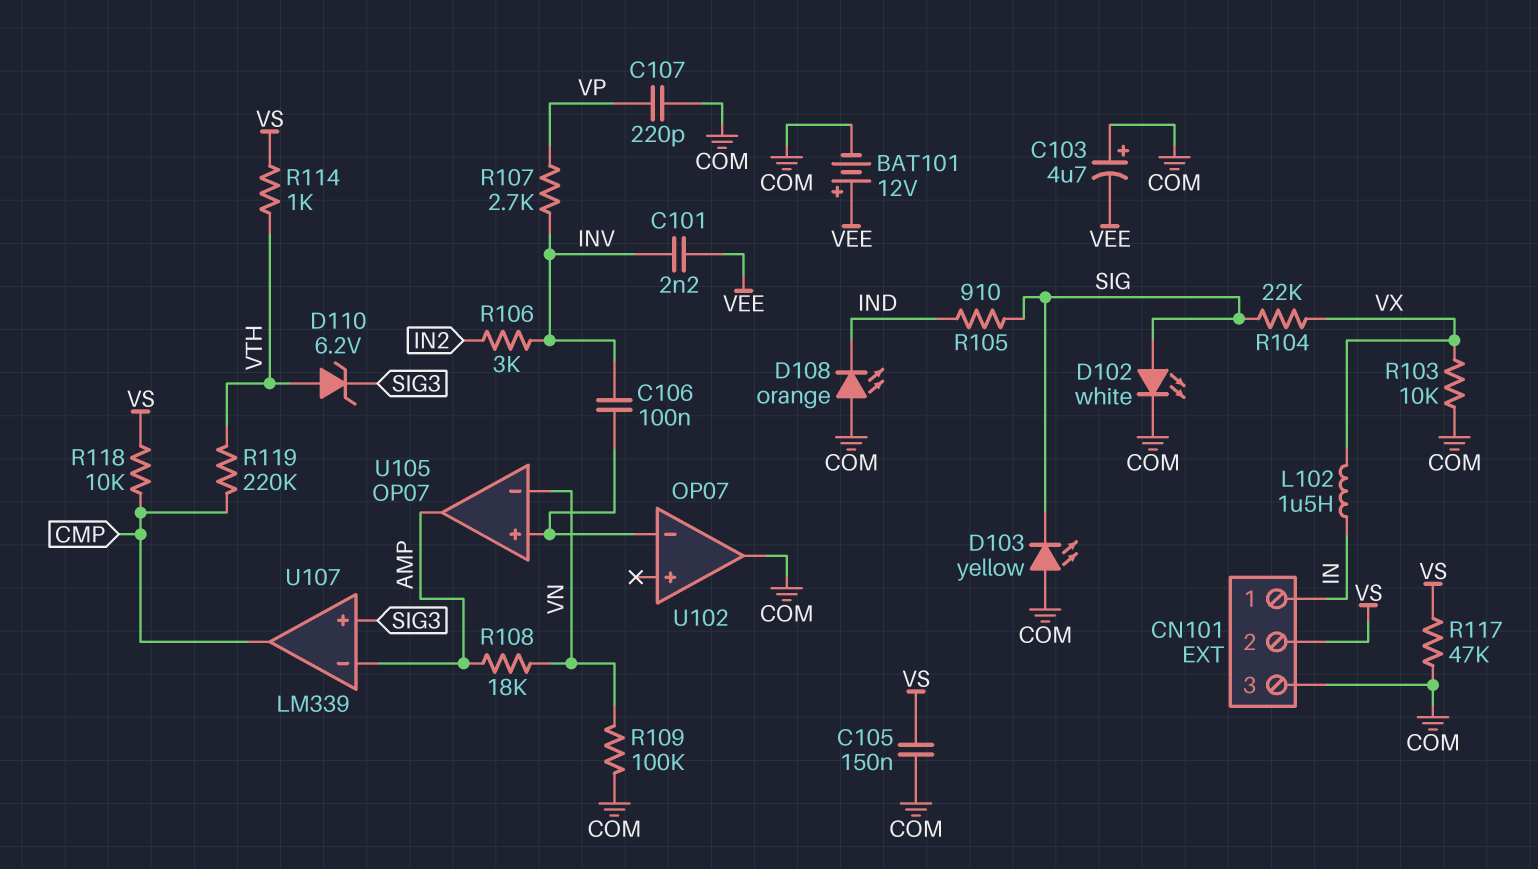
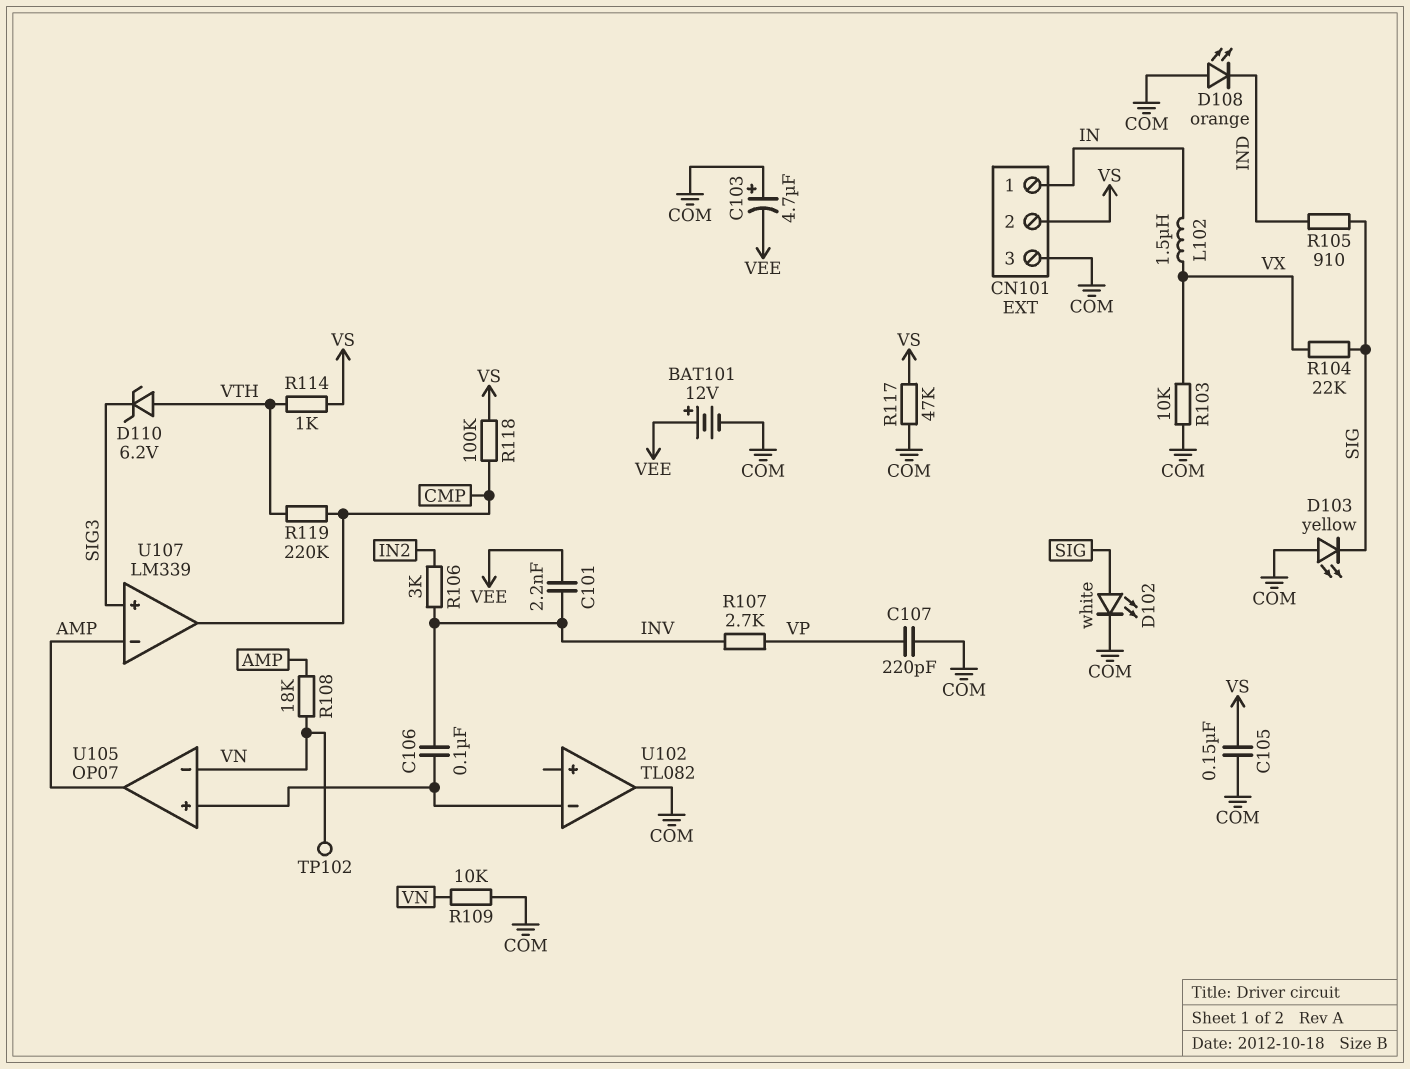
R109: 100k (COM, VN) -> 10k (COM, VN)
R118: 10k (CMP, VS) -> 100k (CMP, VS)
TP102: none -> test point (VN)
U102: OP07 -> TL082

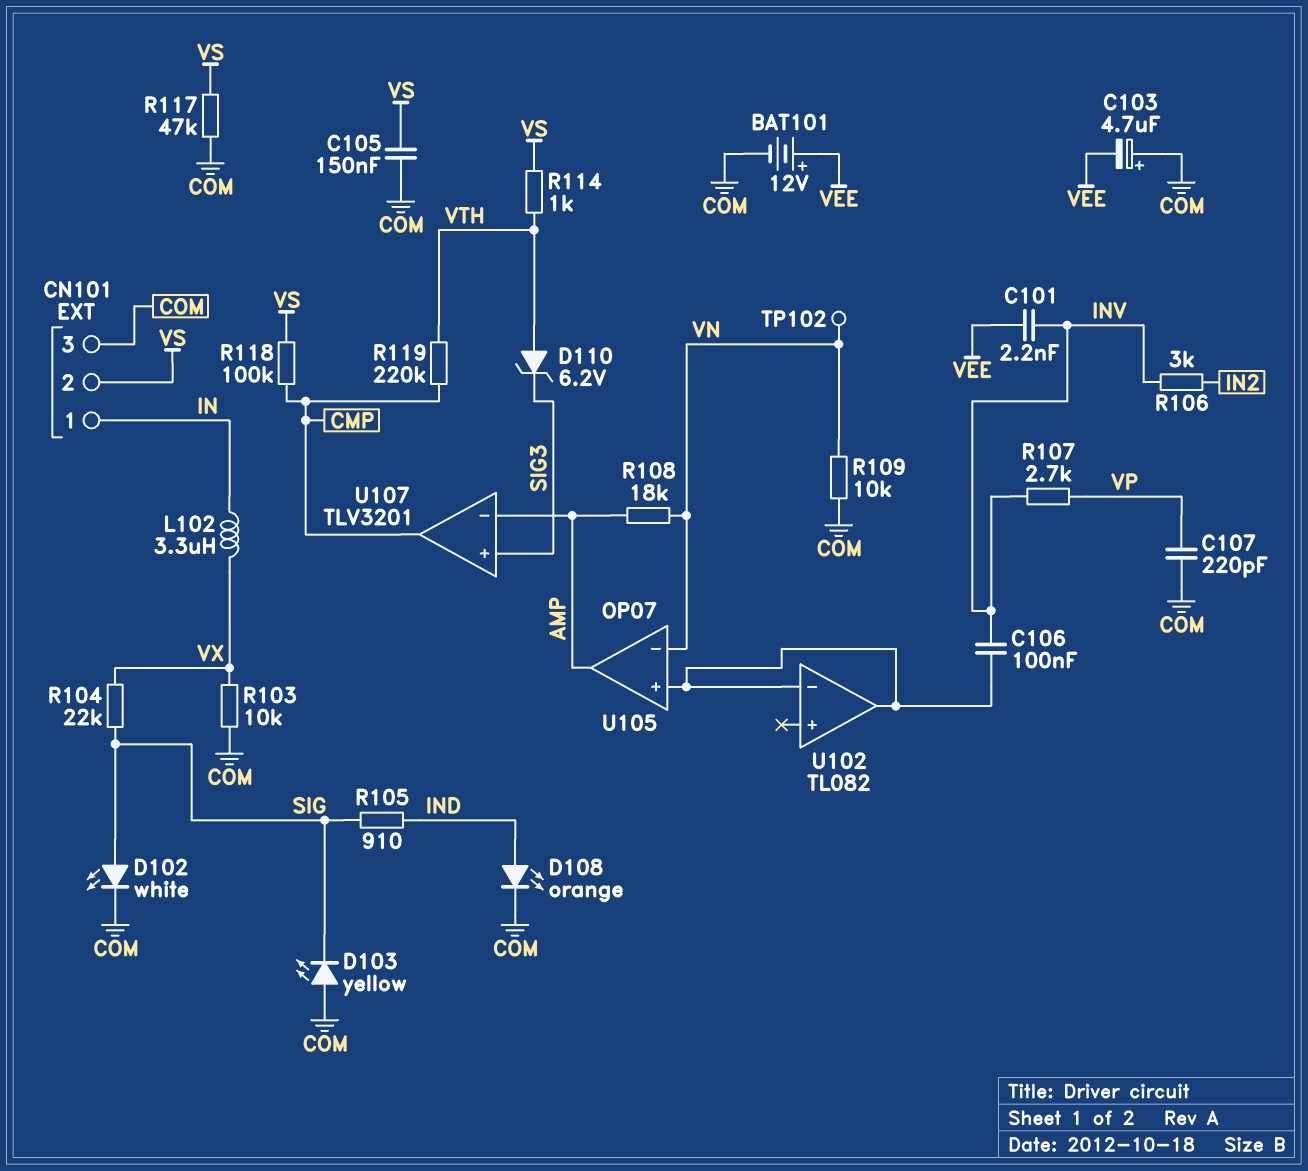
D108: LED orange (A COM, K IND) -> LED orange (A IND, K COM)
L102: 1.5uH (IN, VX) -> 3.3uH (IN, VX)
U102 pin out: COM -> U102/in-
U107: LM339 -> TLV3201

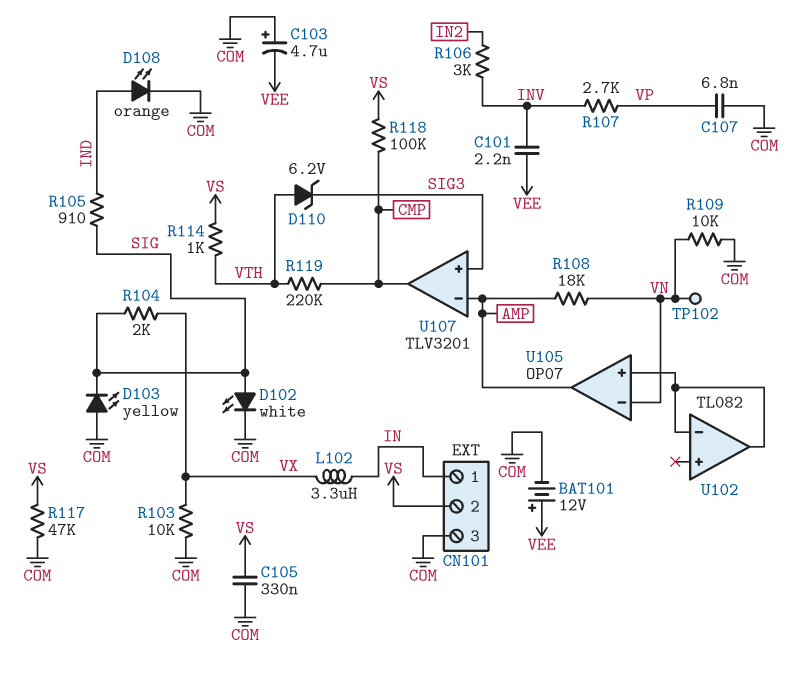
C105: 150nF (COM, VS) -> 330nF (COM, VS)
C106: 100nF (INV, U102/in-) -> none
C107: 220pF (COM, VP) -> 6.8nF (COM, VP)
R104: 22k (SIG, VX) -> 2k (SIG, VX)

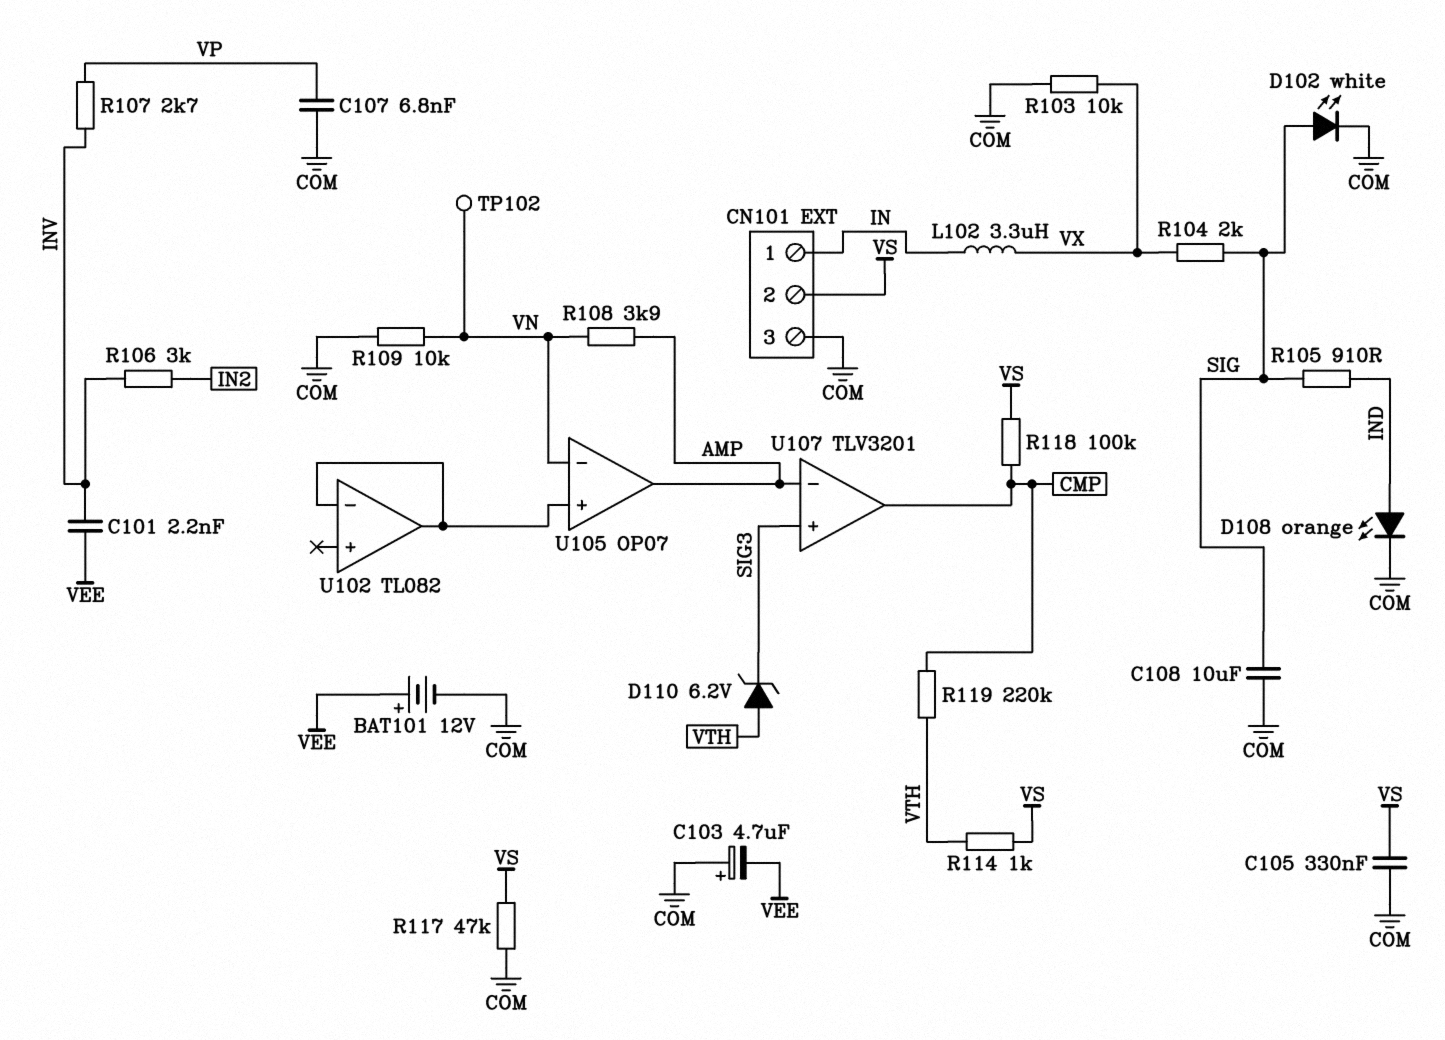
C108: none -> 10uF (COM, SIG)
D103: LED yellow (A COM, K SIG) -> none
R108: 18k (AMP, VN) -> 3.9k (AMP, VN)

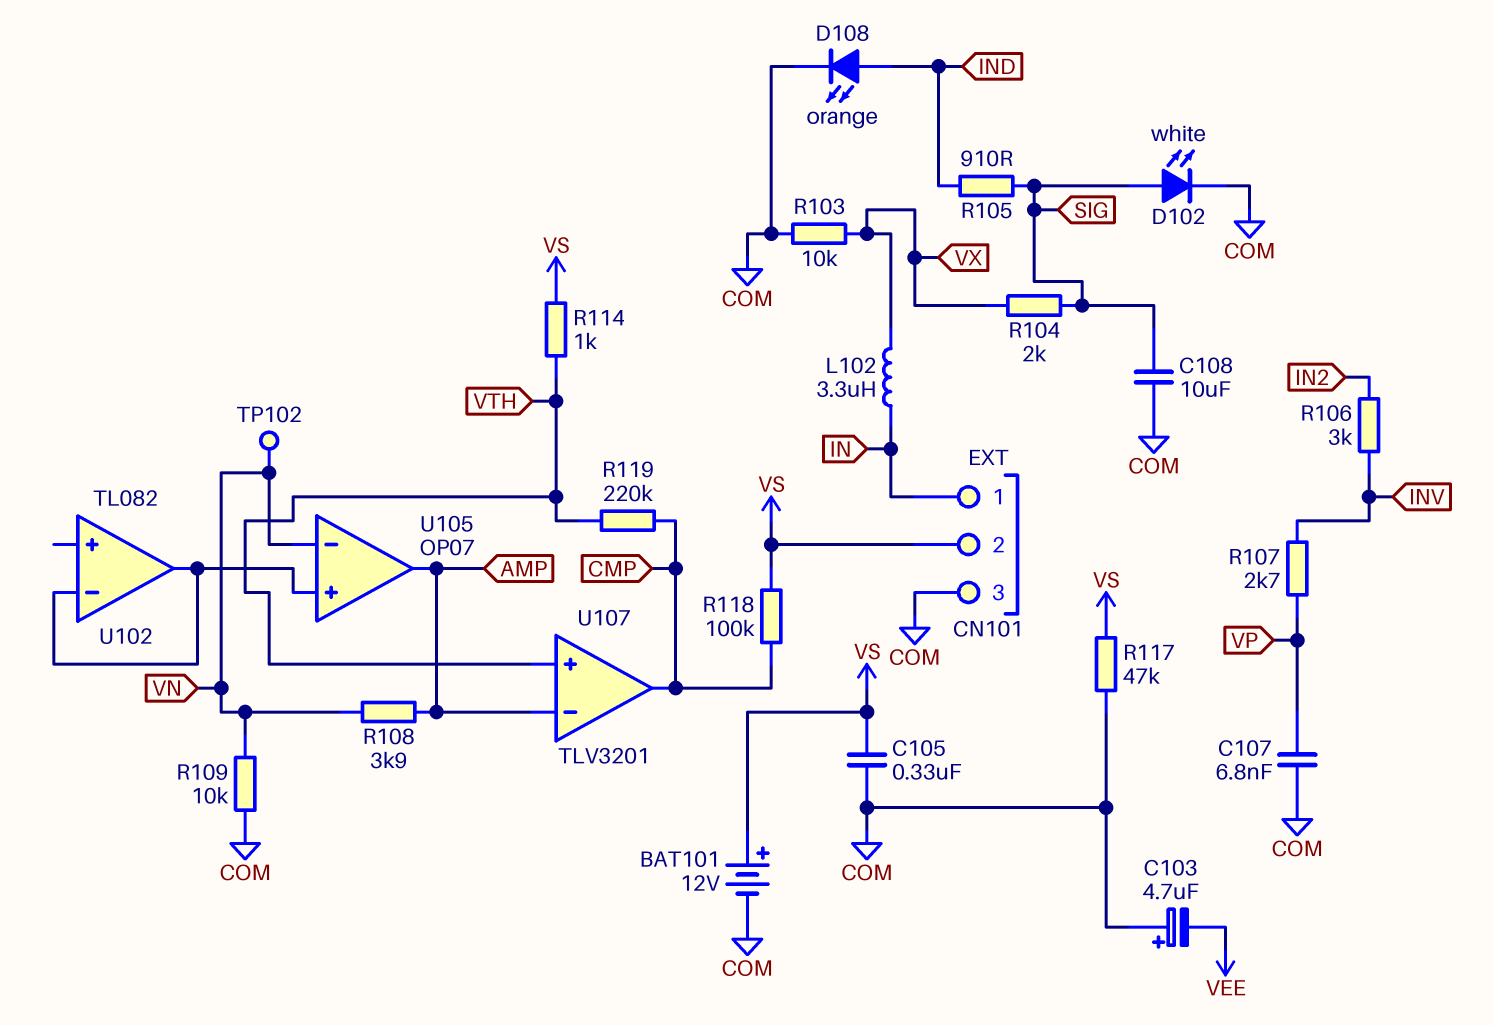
BAT101: 12V (plus VEE, minus COM) -> 12V (plus VS, minus COM)
C101: 2.2nF (INV, VEE) -> none
D110: zener 6.2V (A VTH, K SIG3) -> none
U107 pin in+: SIG3 -> VTH

